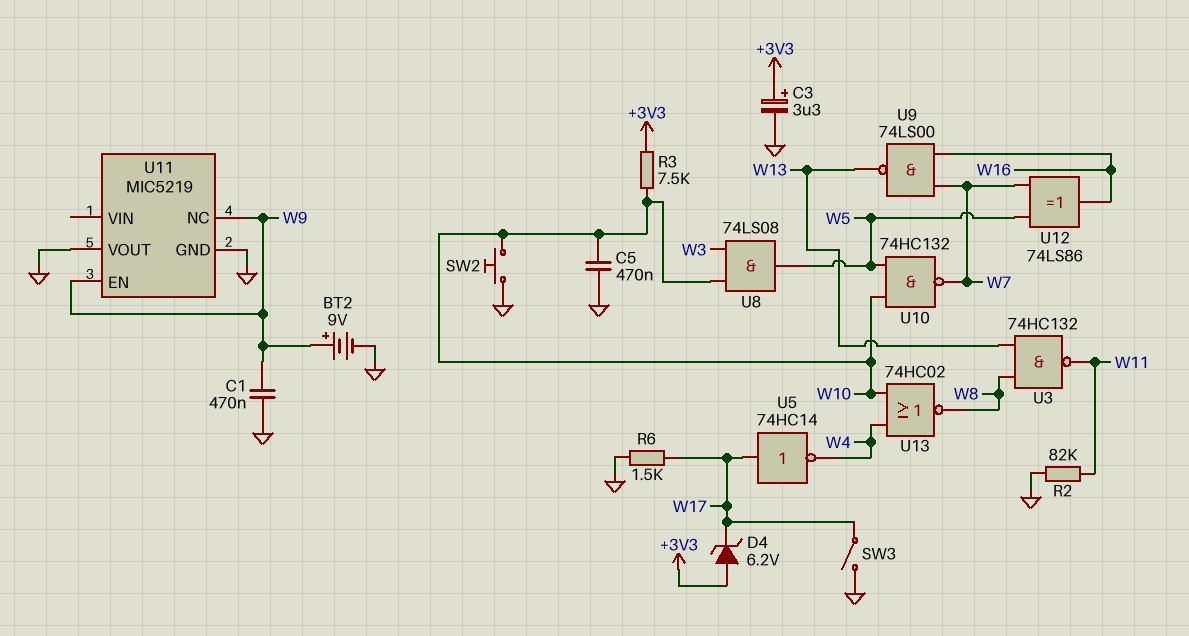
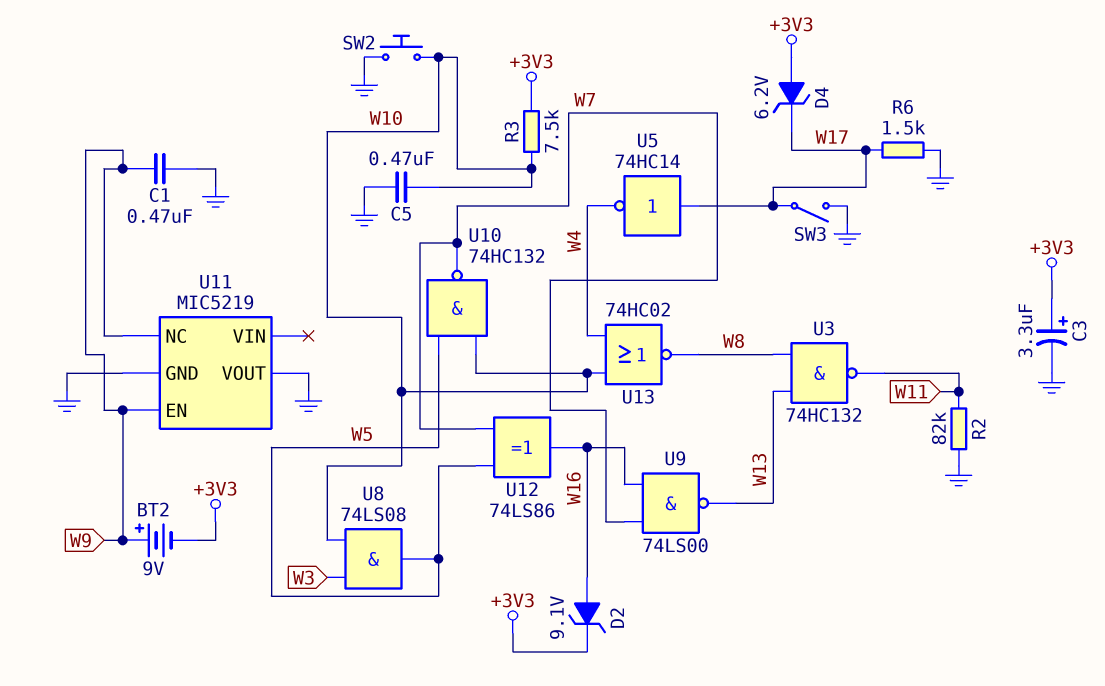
BT2: 9V (plus W9, minus GND) -> 9V (plus W9, minus +3V3)
D2: none -> zener 9.1V (A W16, K +3V3)

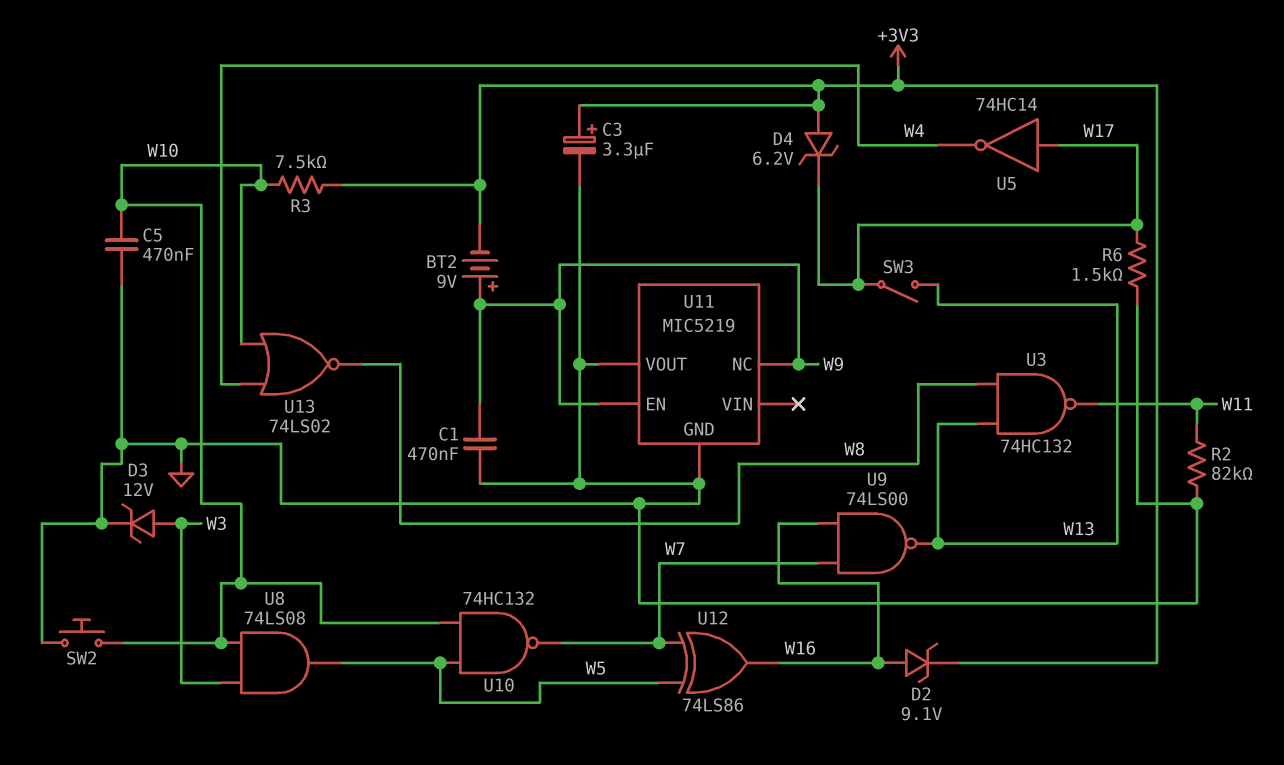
D3: none -> zener 12V (A W3, K GND)
SW3: switch (GND, W17) -> switch (W13, W17)
U13: NOR 74HC02 (in W4, in W10, out W8) -> NOR 74LS02 (in W4, in W10, out W8)

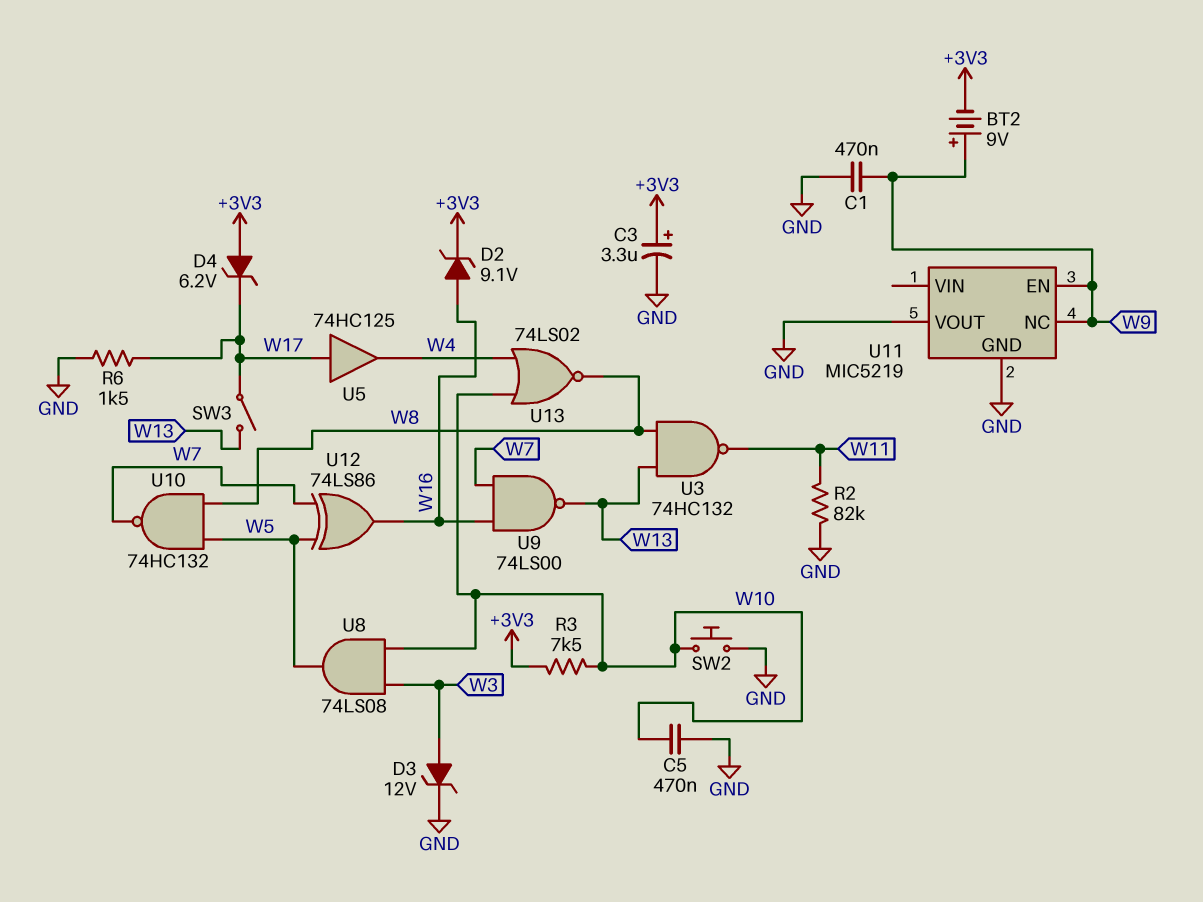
U5: NOT 74HC14 (in W17, out W4) -> buffer 74HC125 (in W17, out W4)
U10: NAND 74HC132 (in W5, in W10, out W7) -> NAND 74HC132 (in W5, in W8, out W7)

